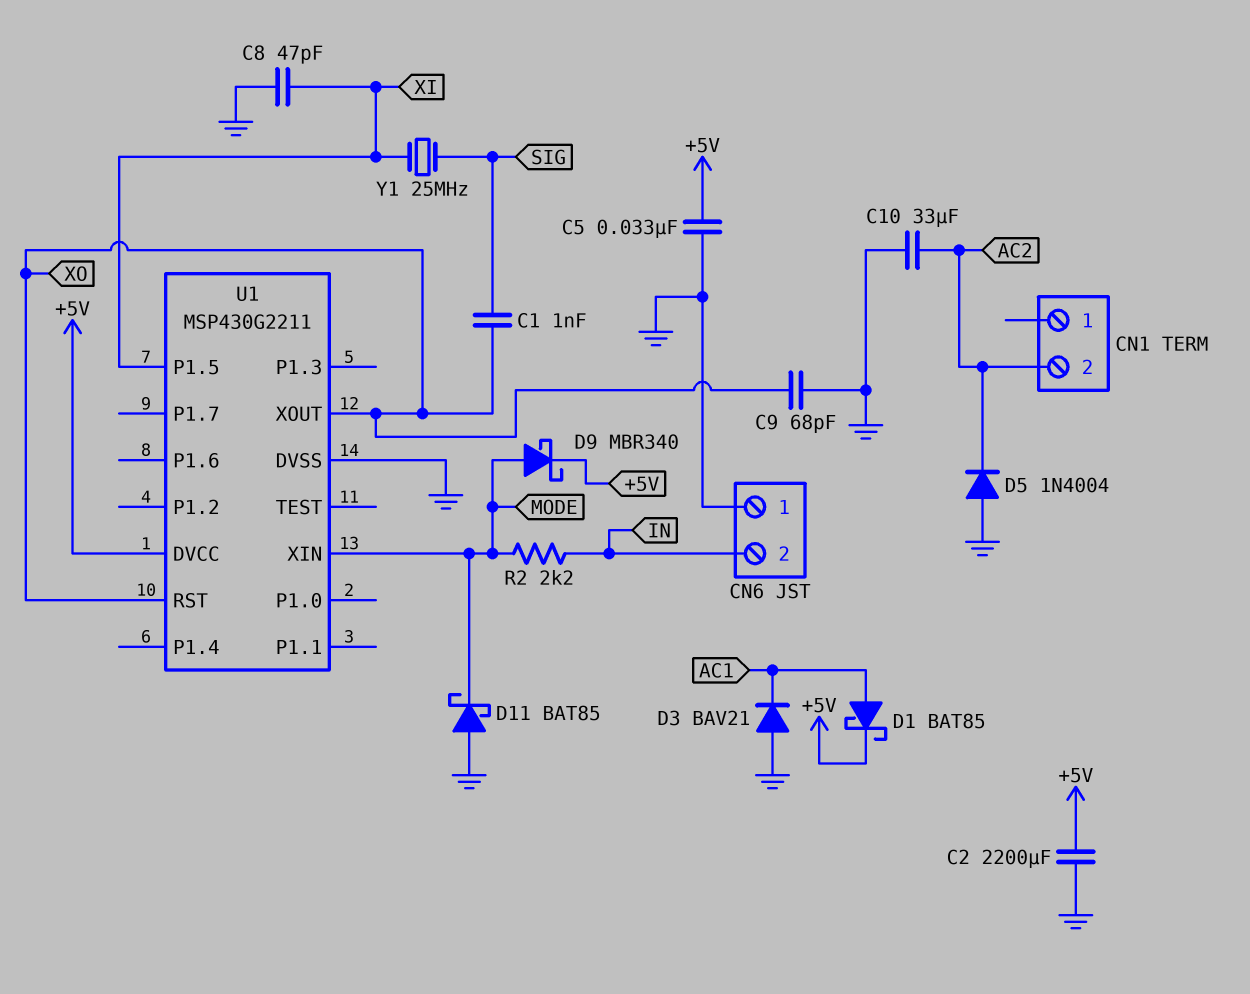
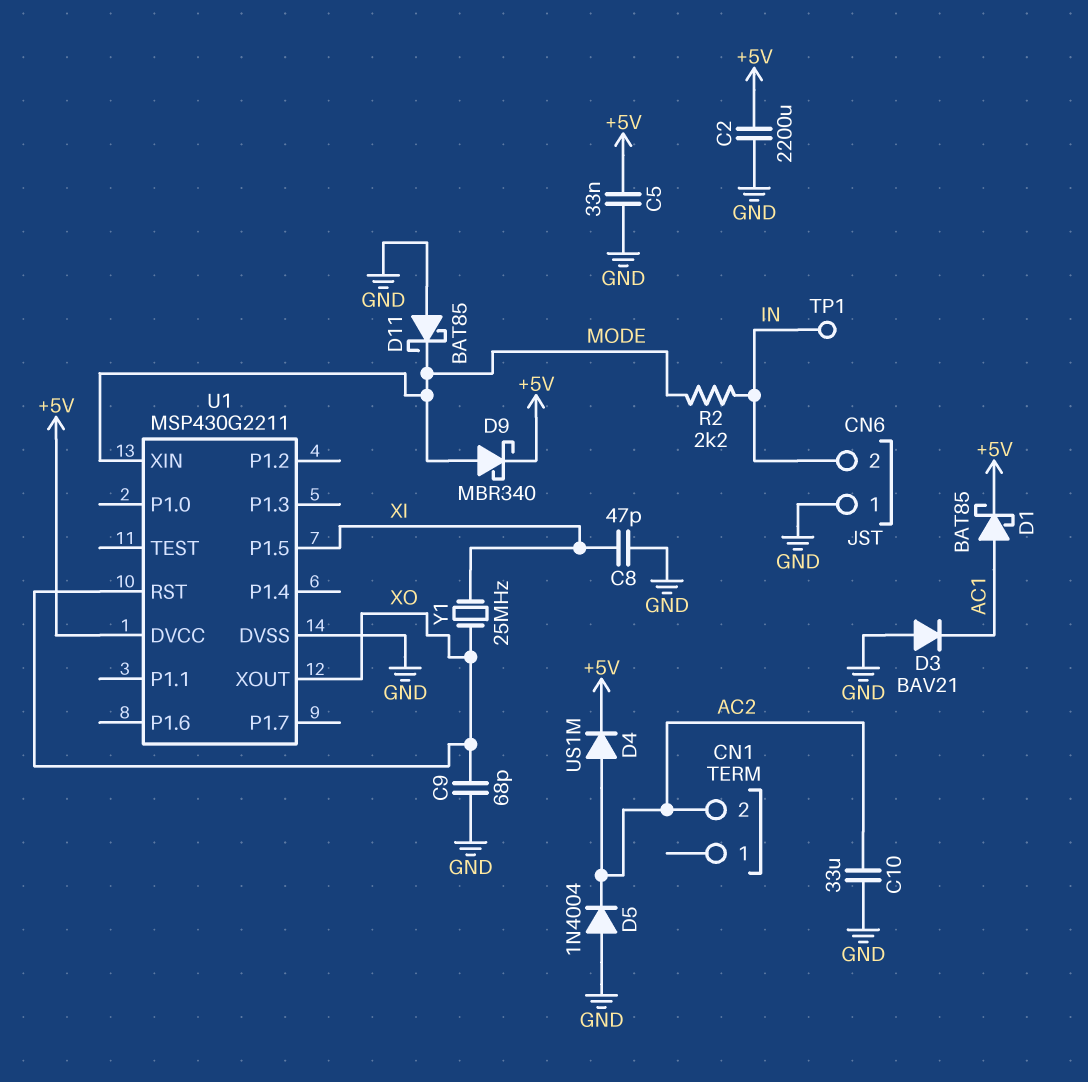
C1: 1nF (SIG, XO) -> none
D4: none -> diode US1M (A AC2, K +5V)
TP1: none -> test point (IN)
Y1: 25MHz (SIG, XI) -> 25MHz (XI, XO)

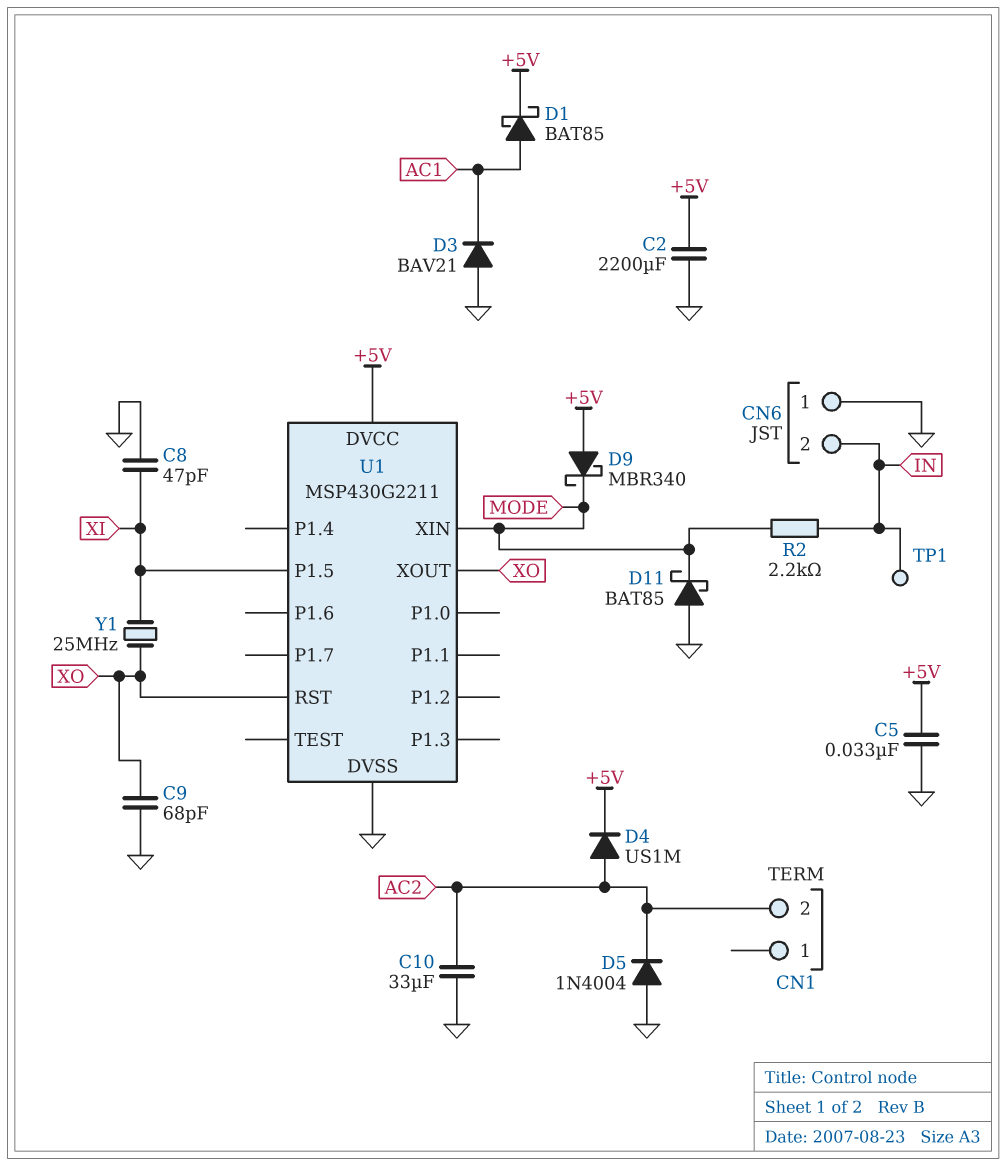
D9: schottky MBR340 (A MODE, K +5V) -> schottky MBR340 (A +5V, K MODE)

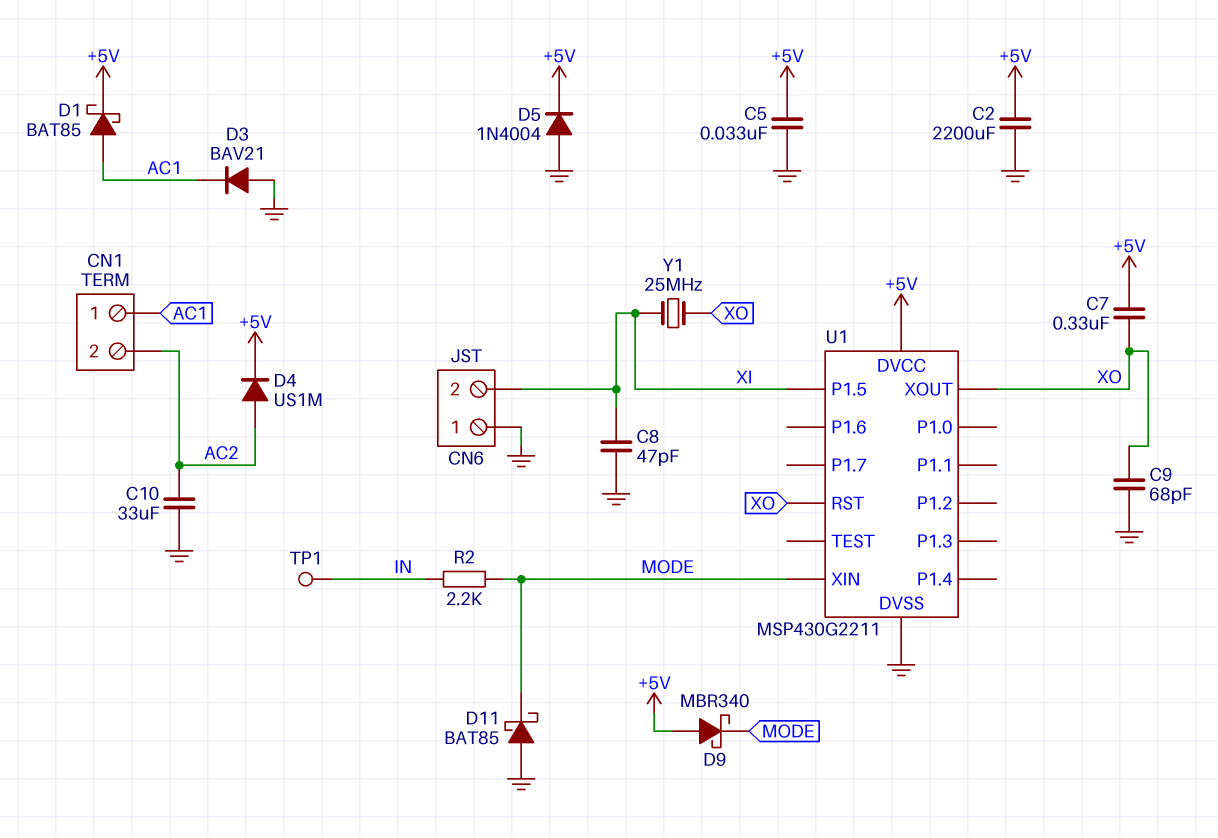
C7: none -> 330nF (+5V, XO)
CN1 pin 1: none -> AC1
CN6 pin 2: IN -> XI
D5: diode 1N4004 (A GND, K AC2) -> diode 1N4004 (A GND, K +5V)

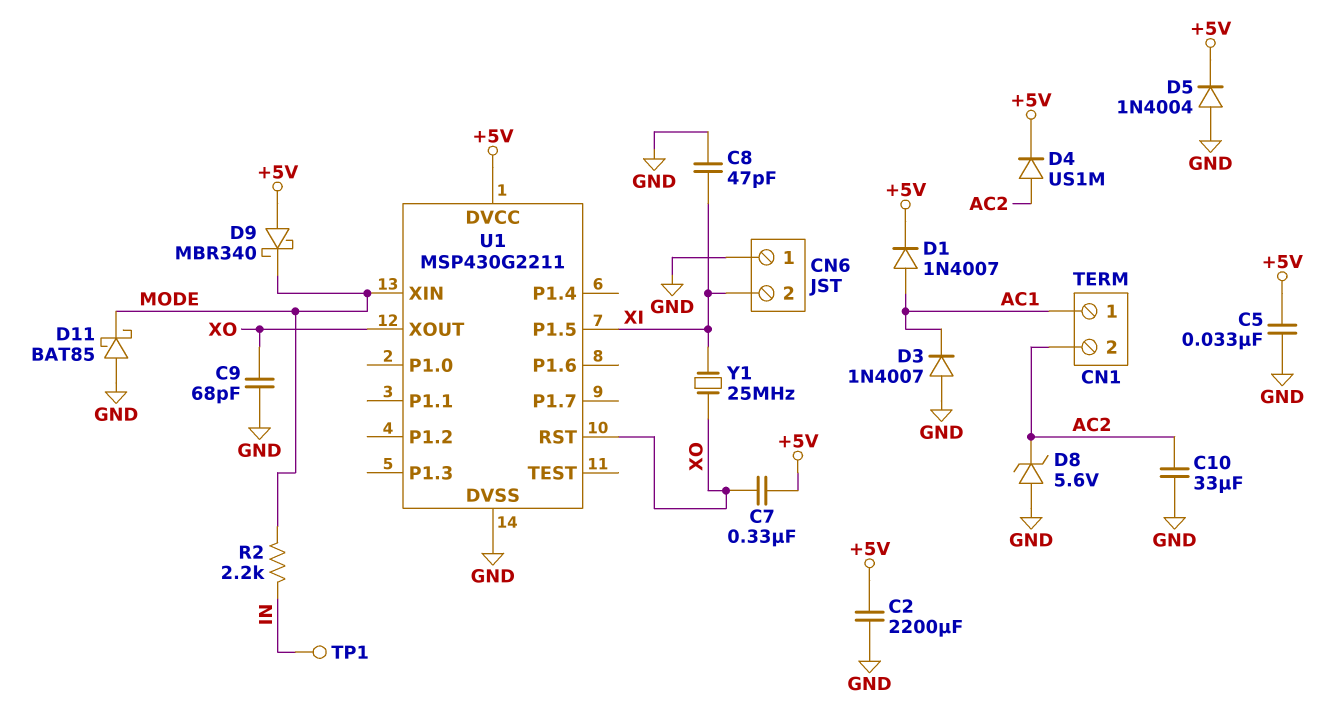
D1: schottky BAT85 (A AC1, K +5V) -> diode 1N4007 (A AC1, K +5V)
D3: diode BAV21 (A GND, K AC1) -> diode 1N4007 (A GND, K AC1)
D8: none -> zener 5.6V (A GND, K AC2)

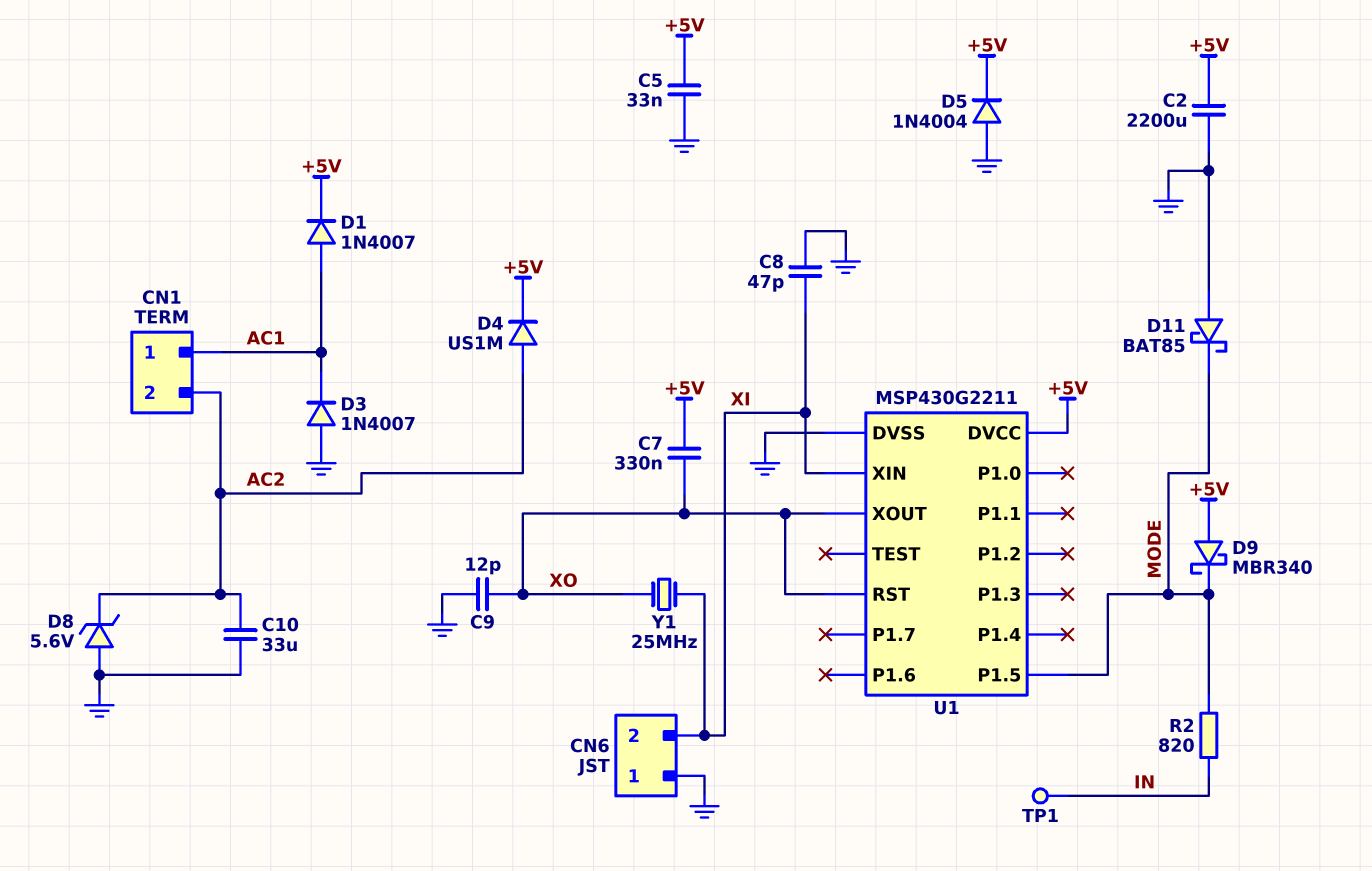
C9: 68pF (GND, XO) -> 12pF (GND, XO)
R2: 2.2k (IN, MODE) -> 820 (IN, MODE)
U1 pin P1.5: XI -> MODE
U1 pin XIN: MODE -> XI

